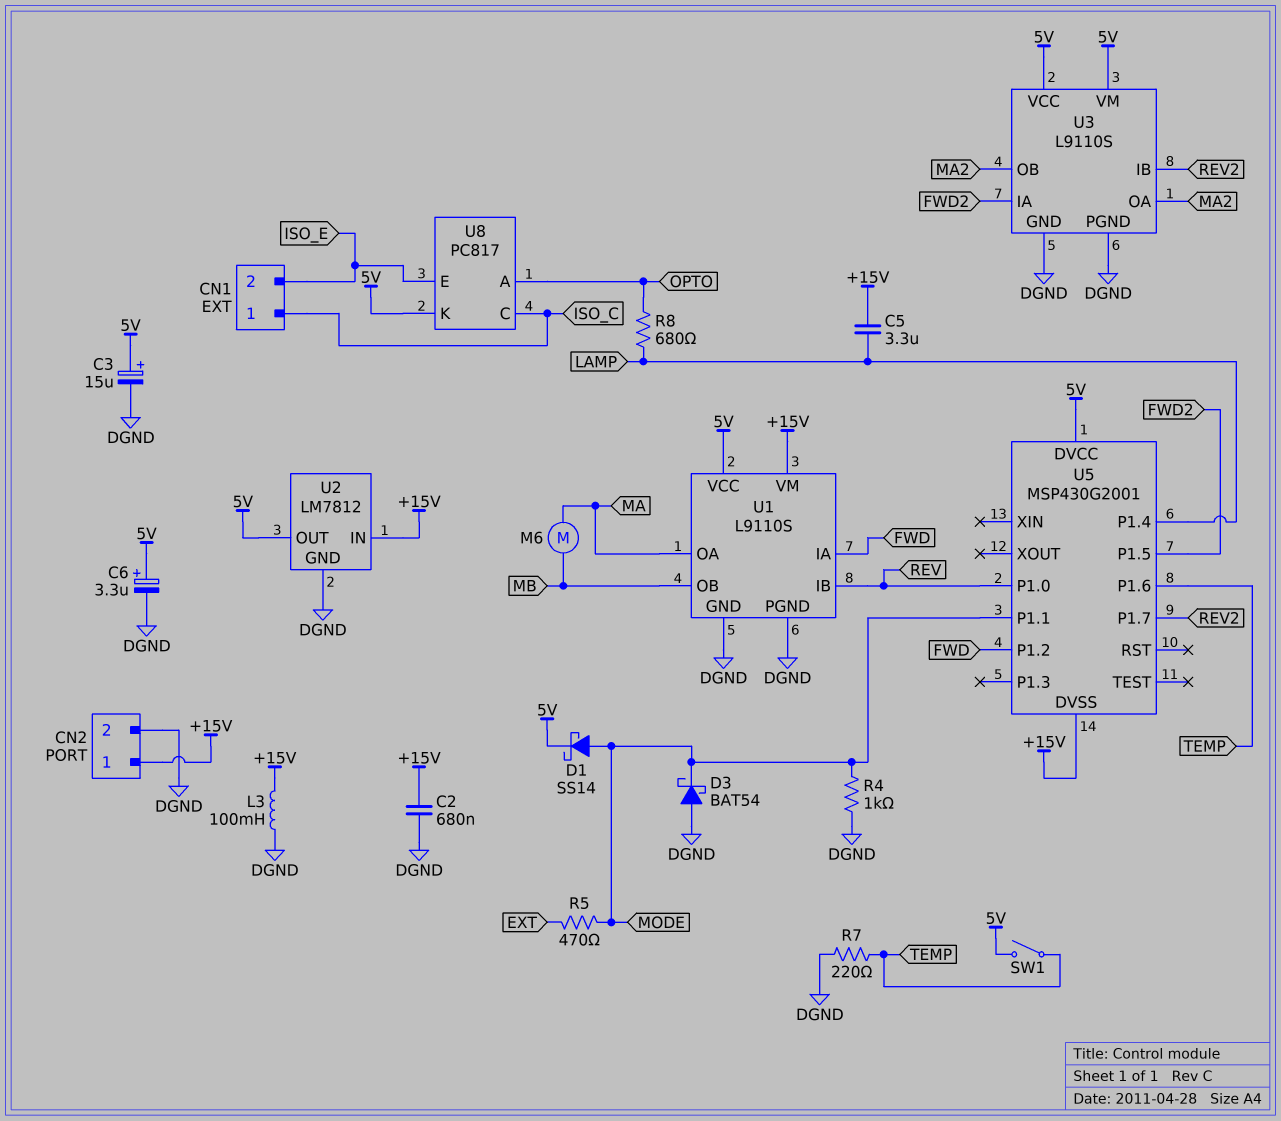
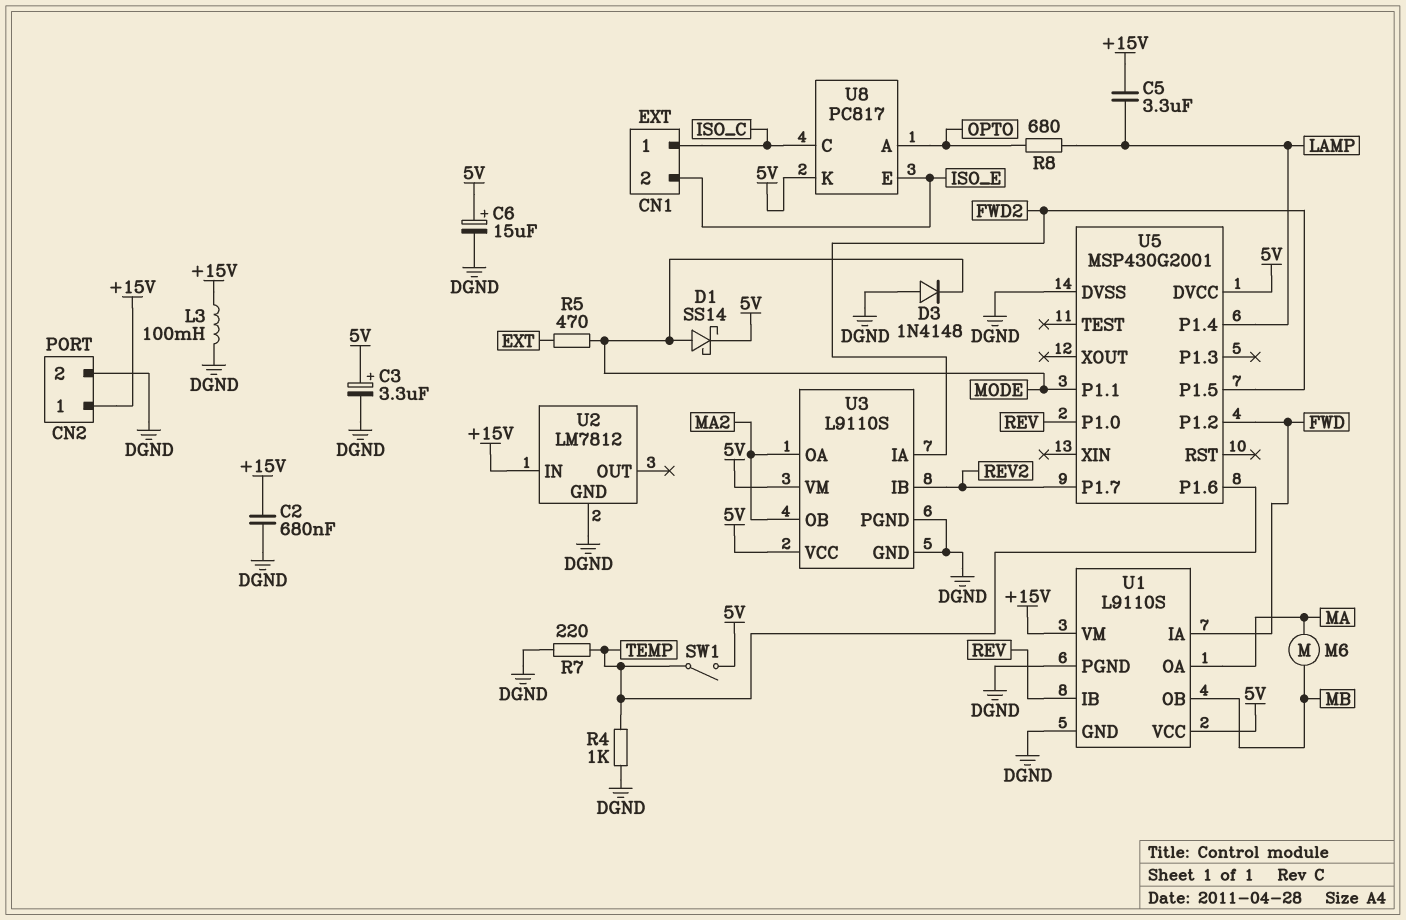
C3: 15uF (plus 5V, minus DGND) -> 3.3uF (plus 5V, minus DGND)
C6: 3.3uF (plus 5V, minus DGND) -> 15uF (plus 5V, minus DGND)
D3: schottky BAT54 (A DGND, K MODE) -> diode 1N4148 (A DGND, K MODE)
R4: 1k (DGND, MODE) -> 1k (DGND, TEMP)
U2 pin OUT: 5V -> none
U5 pin DVSS: +15V -> DGND

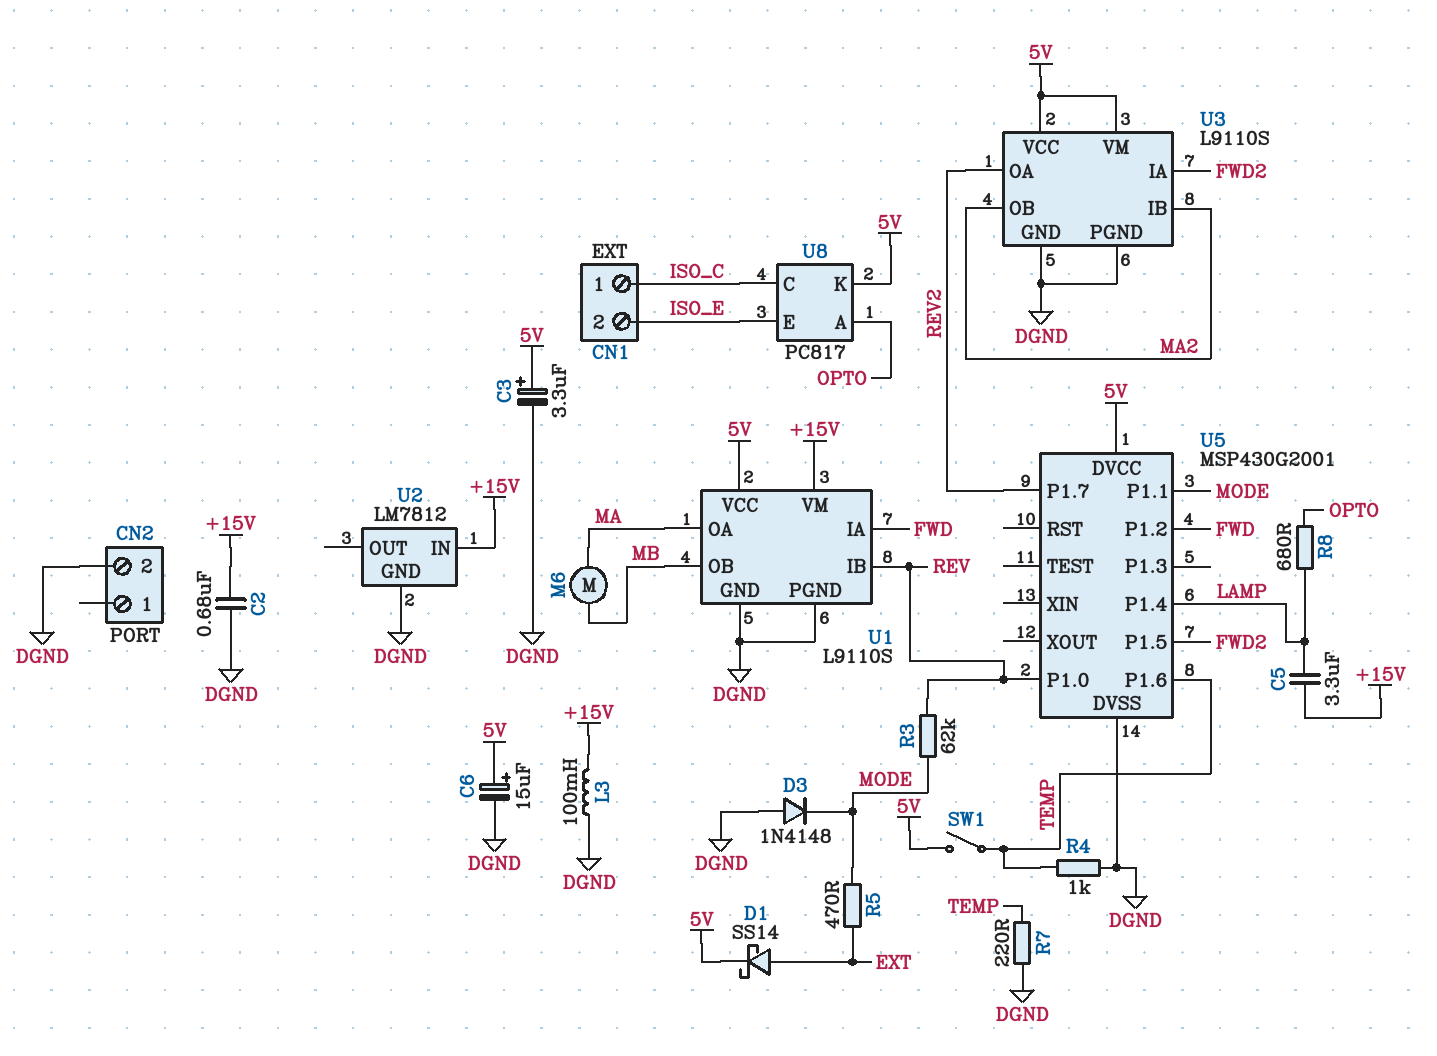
CN2 pin 1: +15V -> none
D1: schottky SS14 (A MODE, K 5V) -> schottky SS14 (A EXT, K 5V)
R3: none -> 62k (MODE, REV)
U3 pin IB: REV2 -> MA2
U3 pin OA: MA2 -> REV2

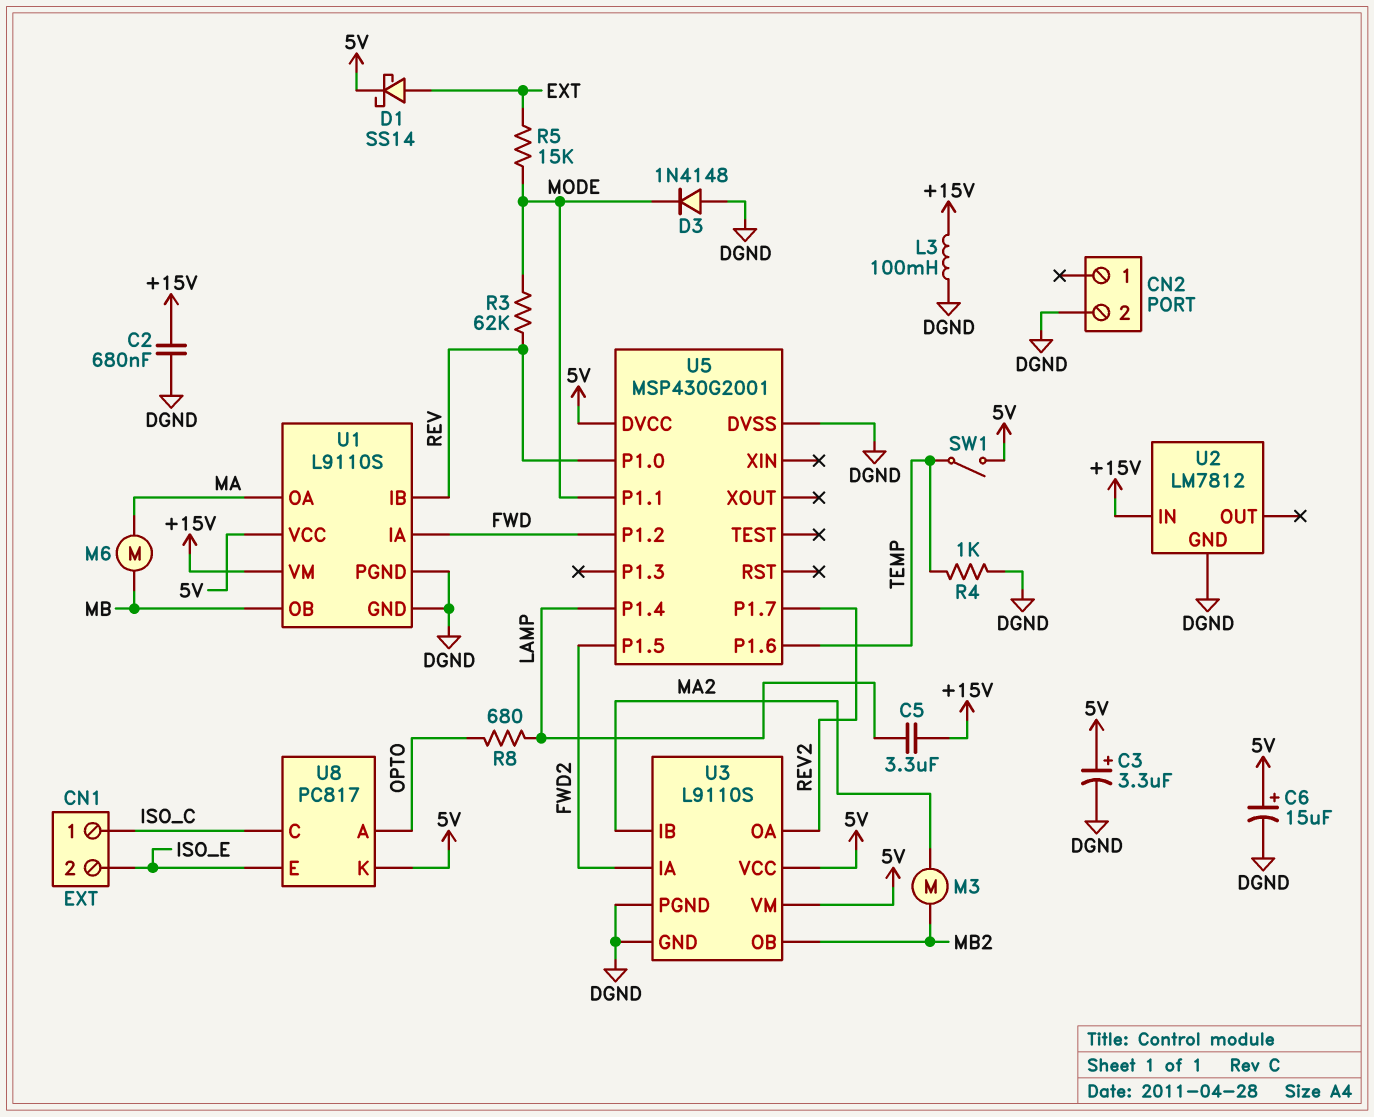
M3: none -> motor (MA2, MB2)
R5: 470 (EXT, MODE) -> 15k (EXT, MODE)
R7: 220 (DGND, TEMP) -> none
U3 pin OB: MA2 -> MB2

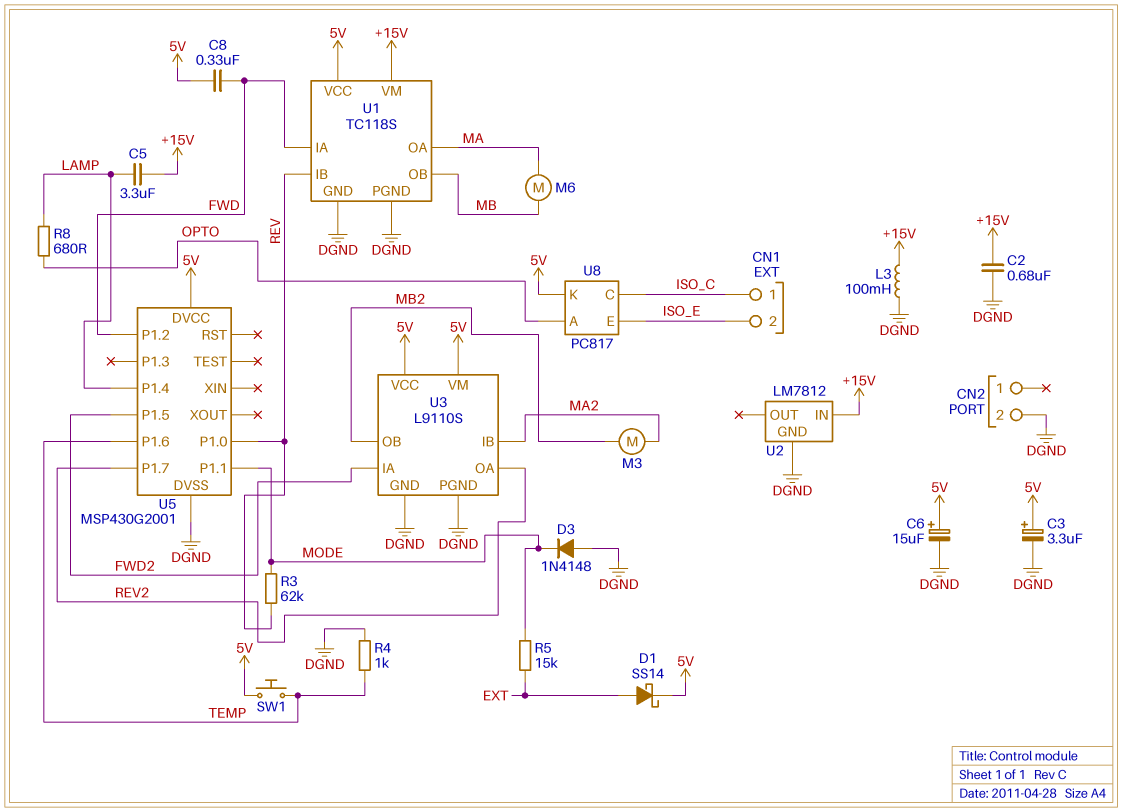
C8: none -> 330nF (5V, FWD)
SW1: switch (5V, TEMP) -> button (5V, TEMP)
U1: L9110S -> TC118S

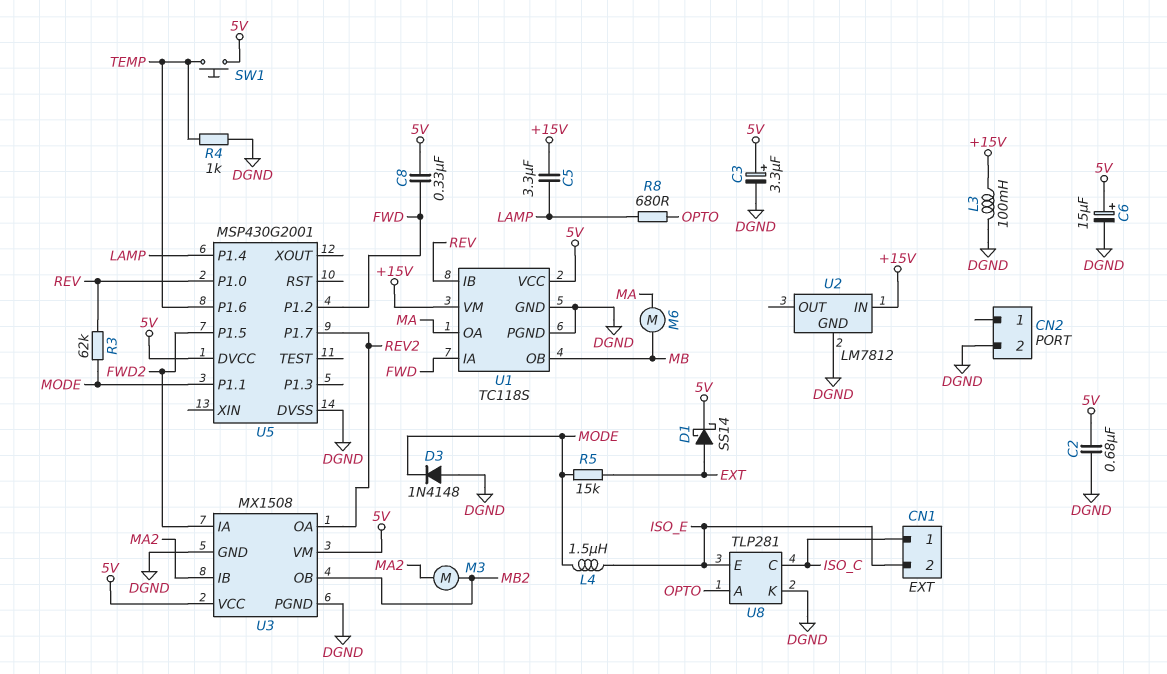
C2: 680nF (+15V, DGND) -> 680nF (5V, DGND)
L4: none -> 1.5uH (ISO_E, MODE)
U3: L9110S -> MX1508
U8: PC817 -> TLP281
U8 pin K: 5V -> DGND

